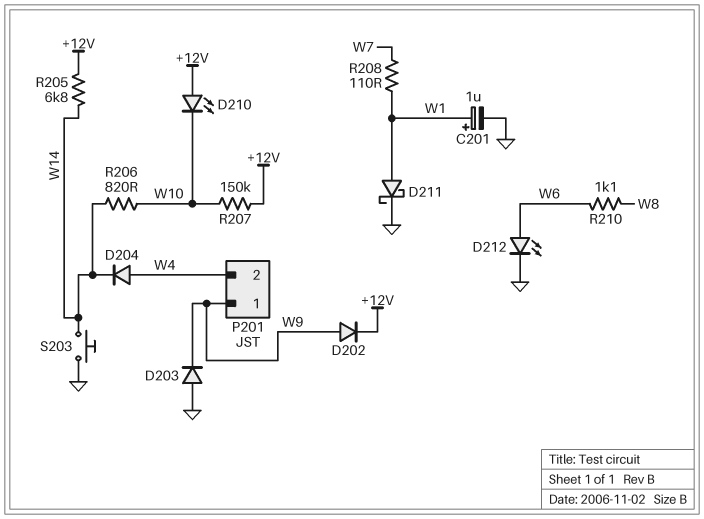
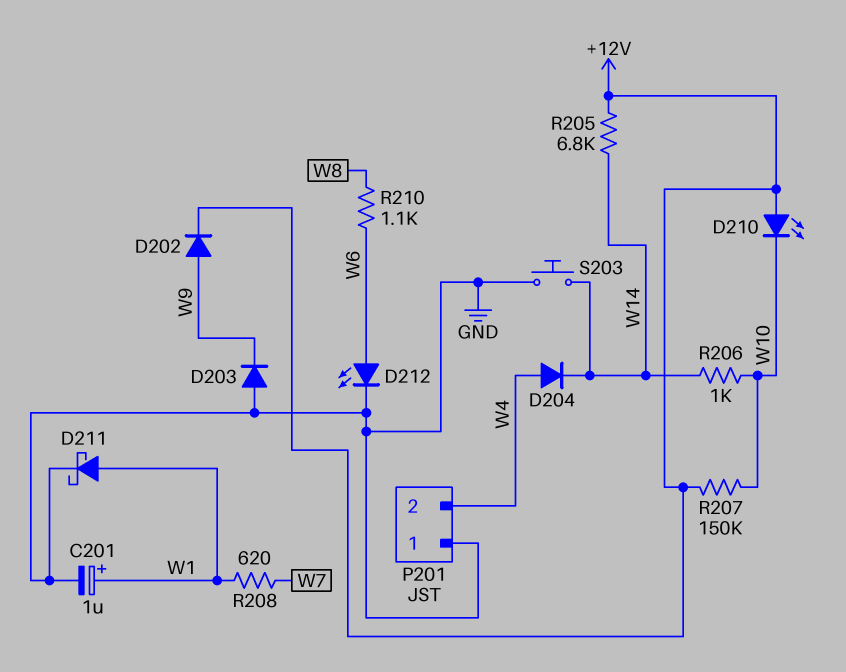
P201 pin 1: W9 -> GND
R206: 820 (W10, W14) -> 1k (W10, W14)
R208: 110 (W1, W7) -> 620 (W1, W7)

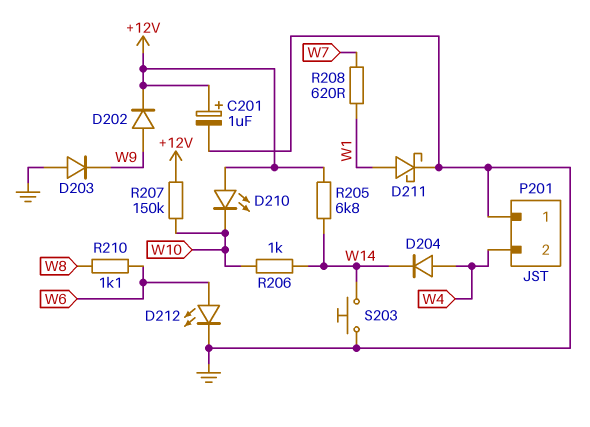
C201: 1uF (plus W1, minus GND) -> 1uF (plus +12V, minus GND)

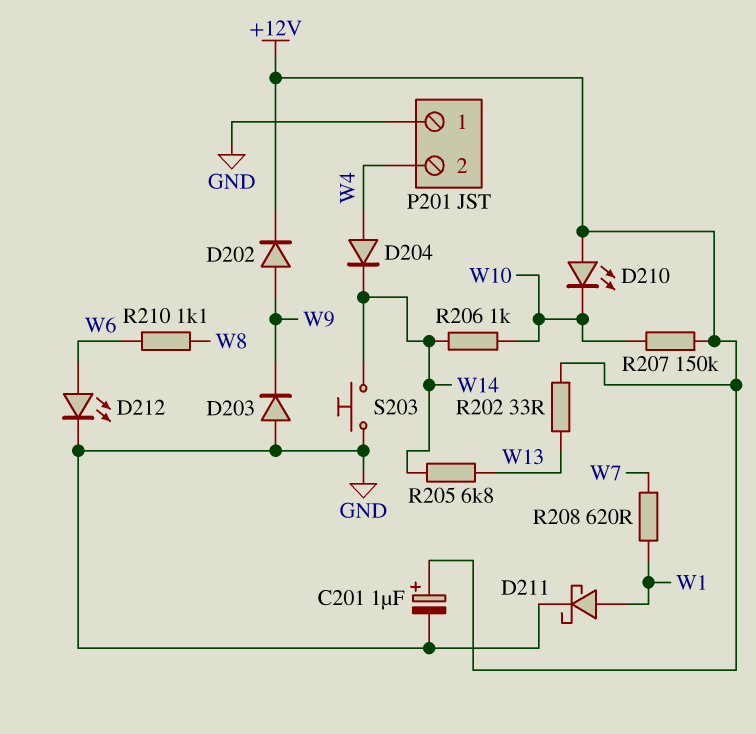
R202: none -> 33 (+12V, W13)
R205: 6.8k (+12V, W14) -> 6.8k (W13, W14)

